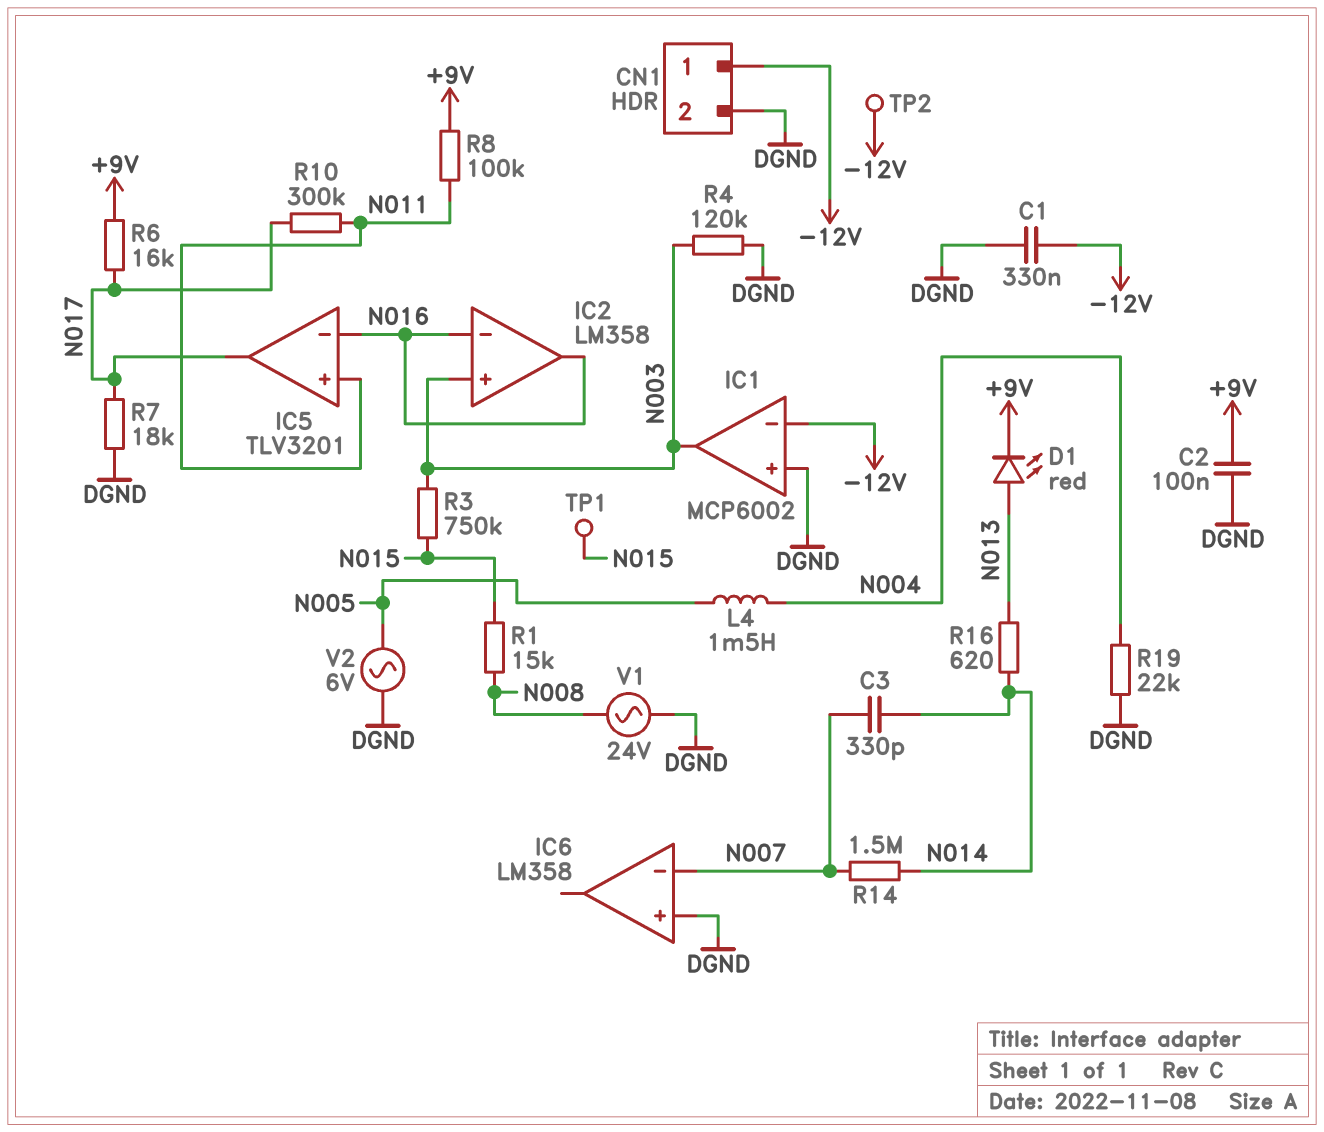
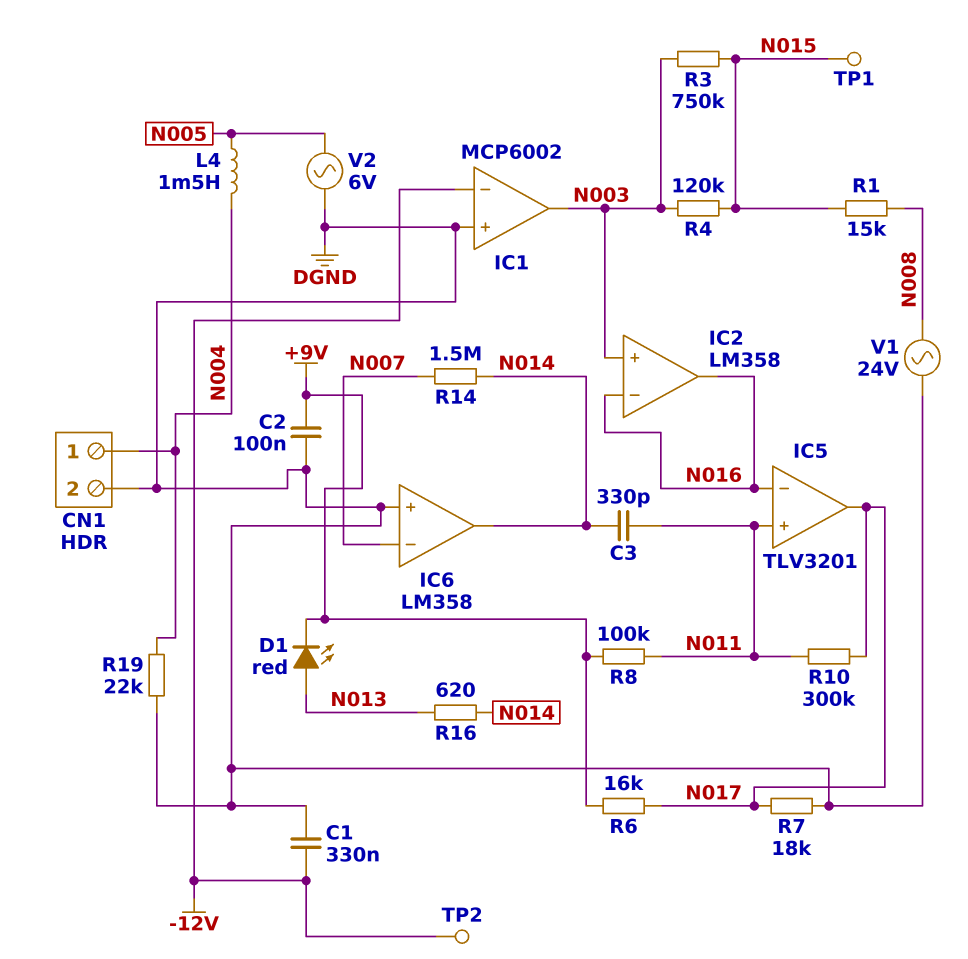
C3: 330pF (N007, N014) -> 330pF (N011, N014)
CN1 pin 1: -12V -> N004
IC6 pin out: none -> N014
R4: 120k (DGND, N003) -> 120k (N003, N015)

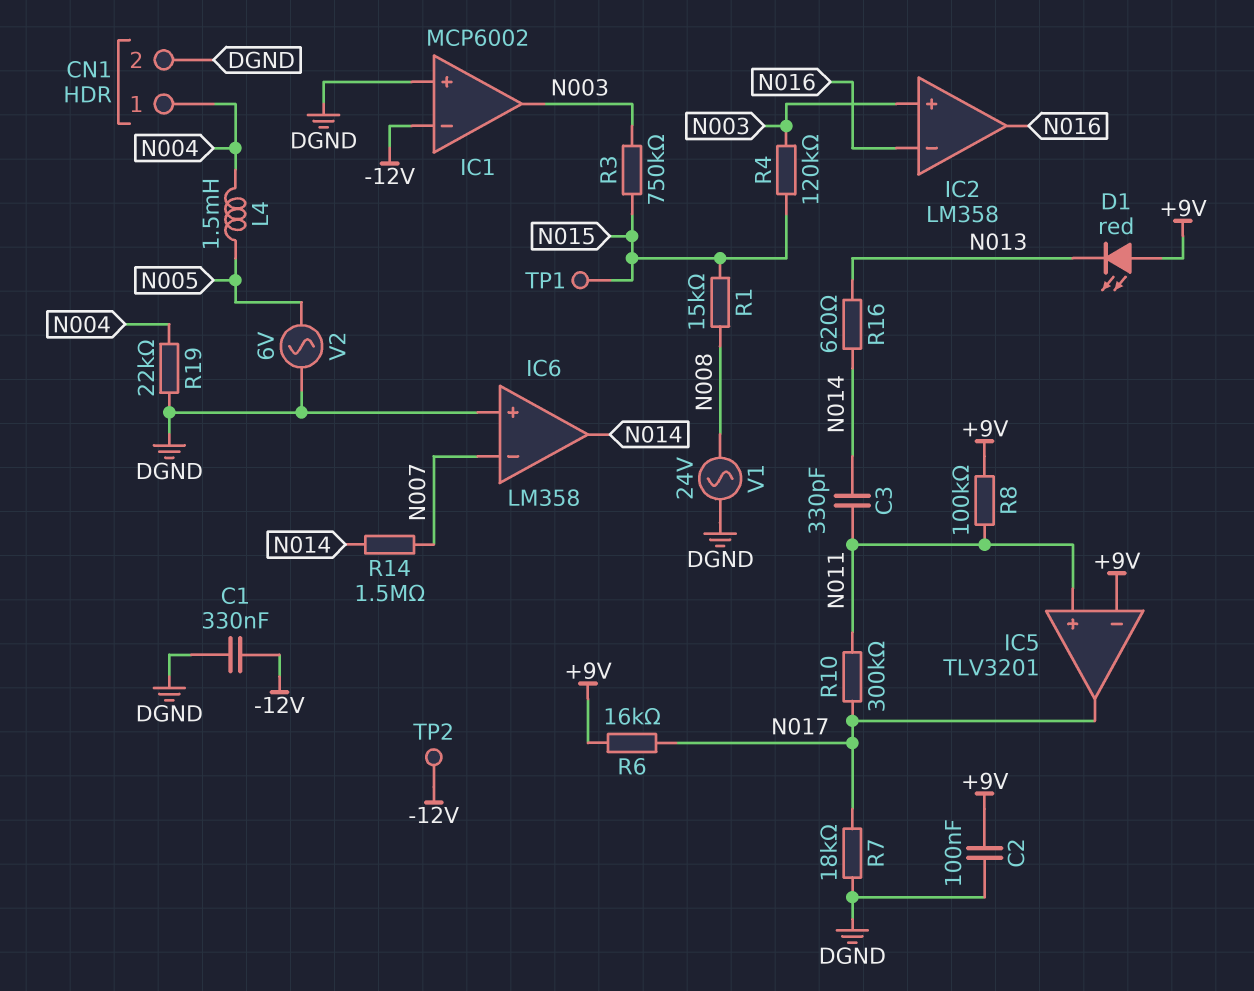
D1: LED red (A N013, K +9V) -> LED red (A +9V, K N013)
IC5 pin in-: N016 -> +9V

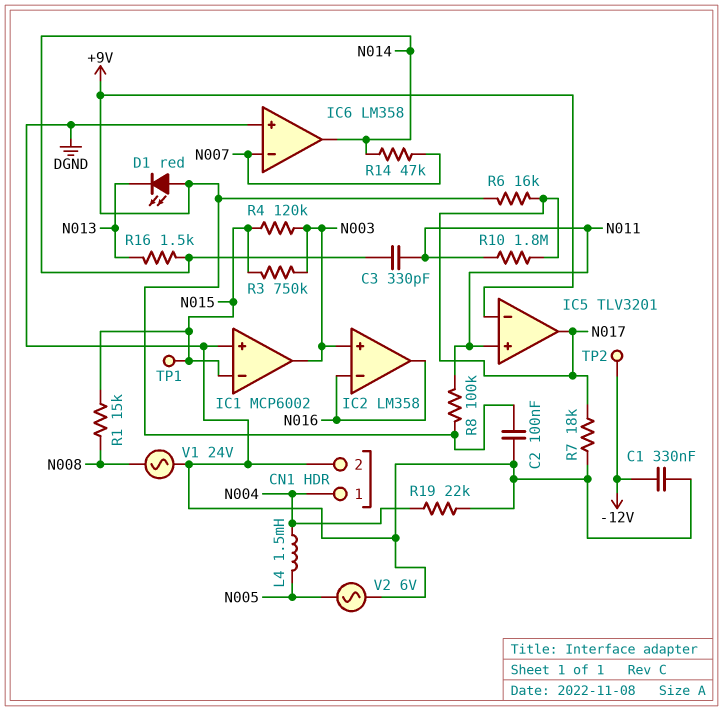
IC1 pin in-: -12V -> N015
R10: 300k (N011, N017) -> 1.8M (N011, N017)
R14: 1.5M (N007, N014) -> 47k (N007, N014)
R16: 620 (N013, N014) -> 1.5k (N013, N014)

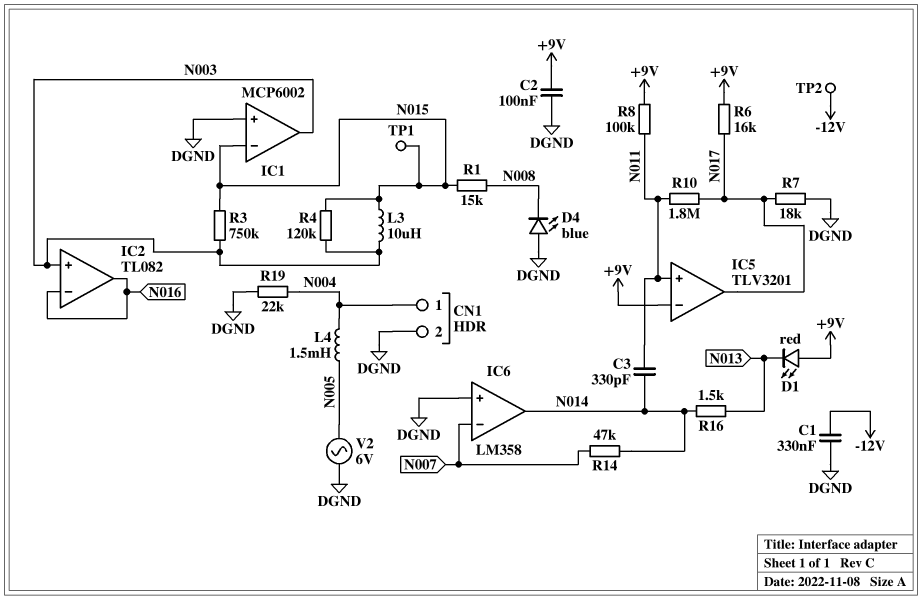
D4: none -> LED blue (A DGND, K N008)
IC2: LM358 -> TL082
L3: none -> 10uH (N003, N015)
V1: AC 24V (DGND, N008) -> none

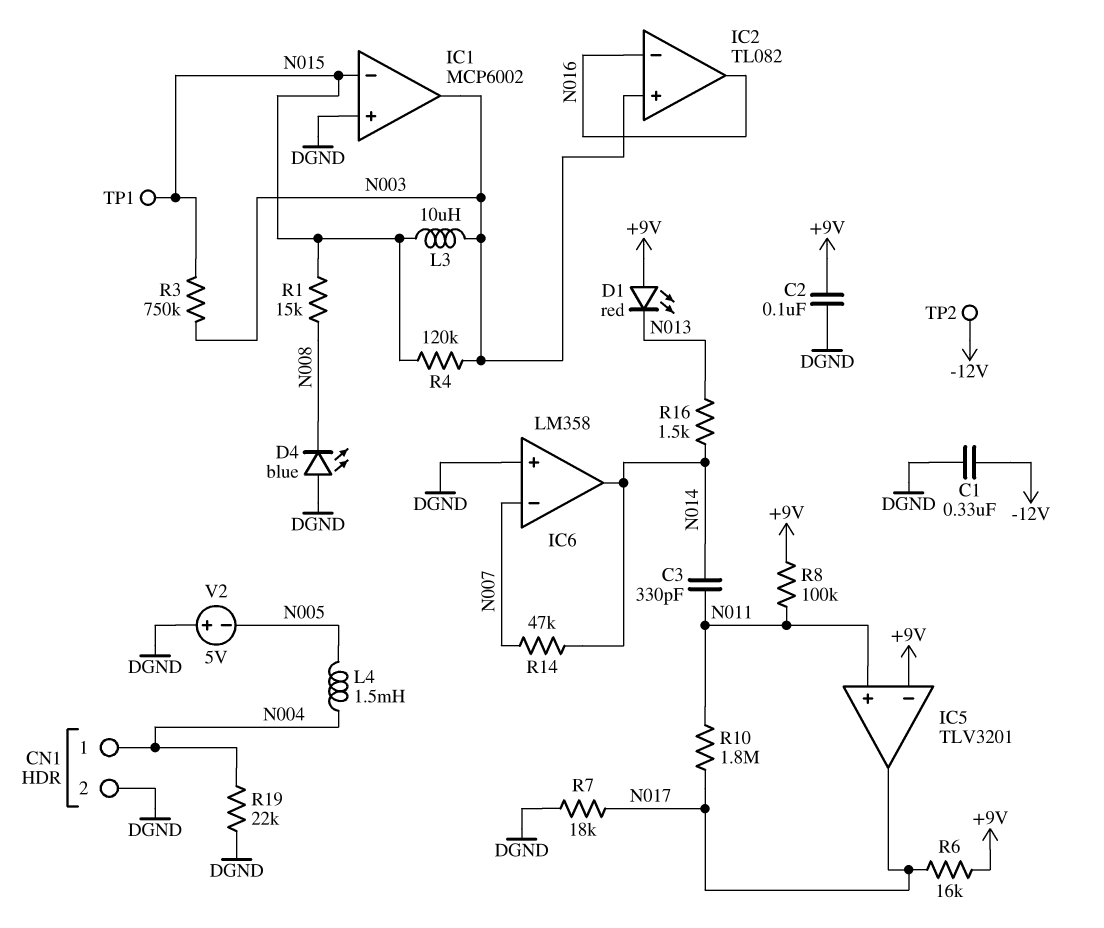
V2: AC 6V (DGND, N005) -> 5V (plus DGND, minus N005)

